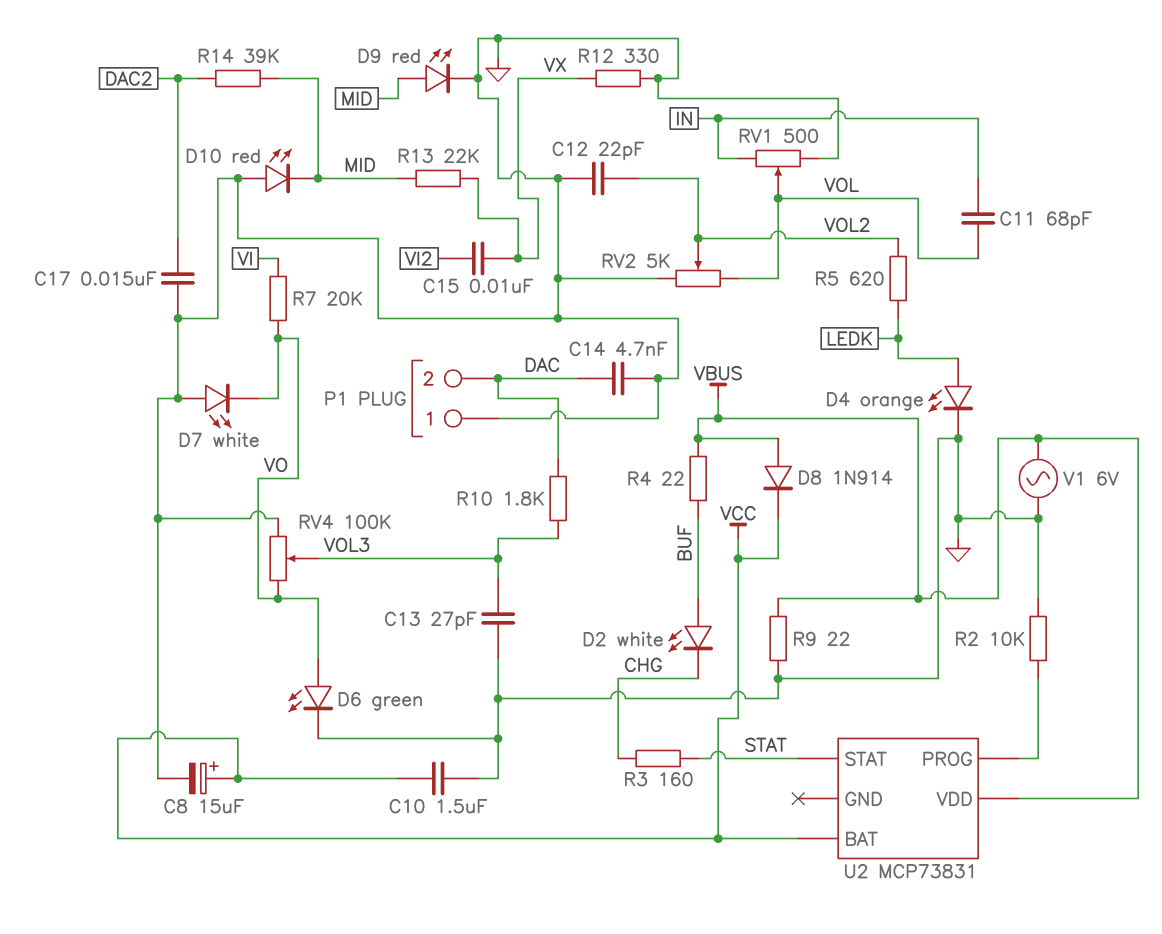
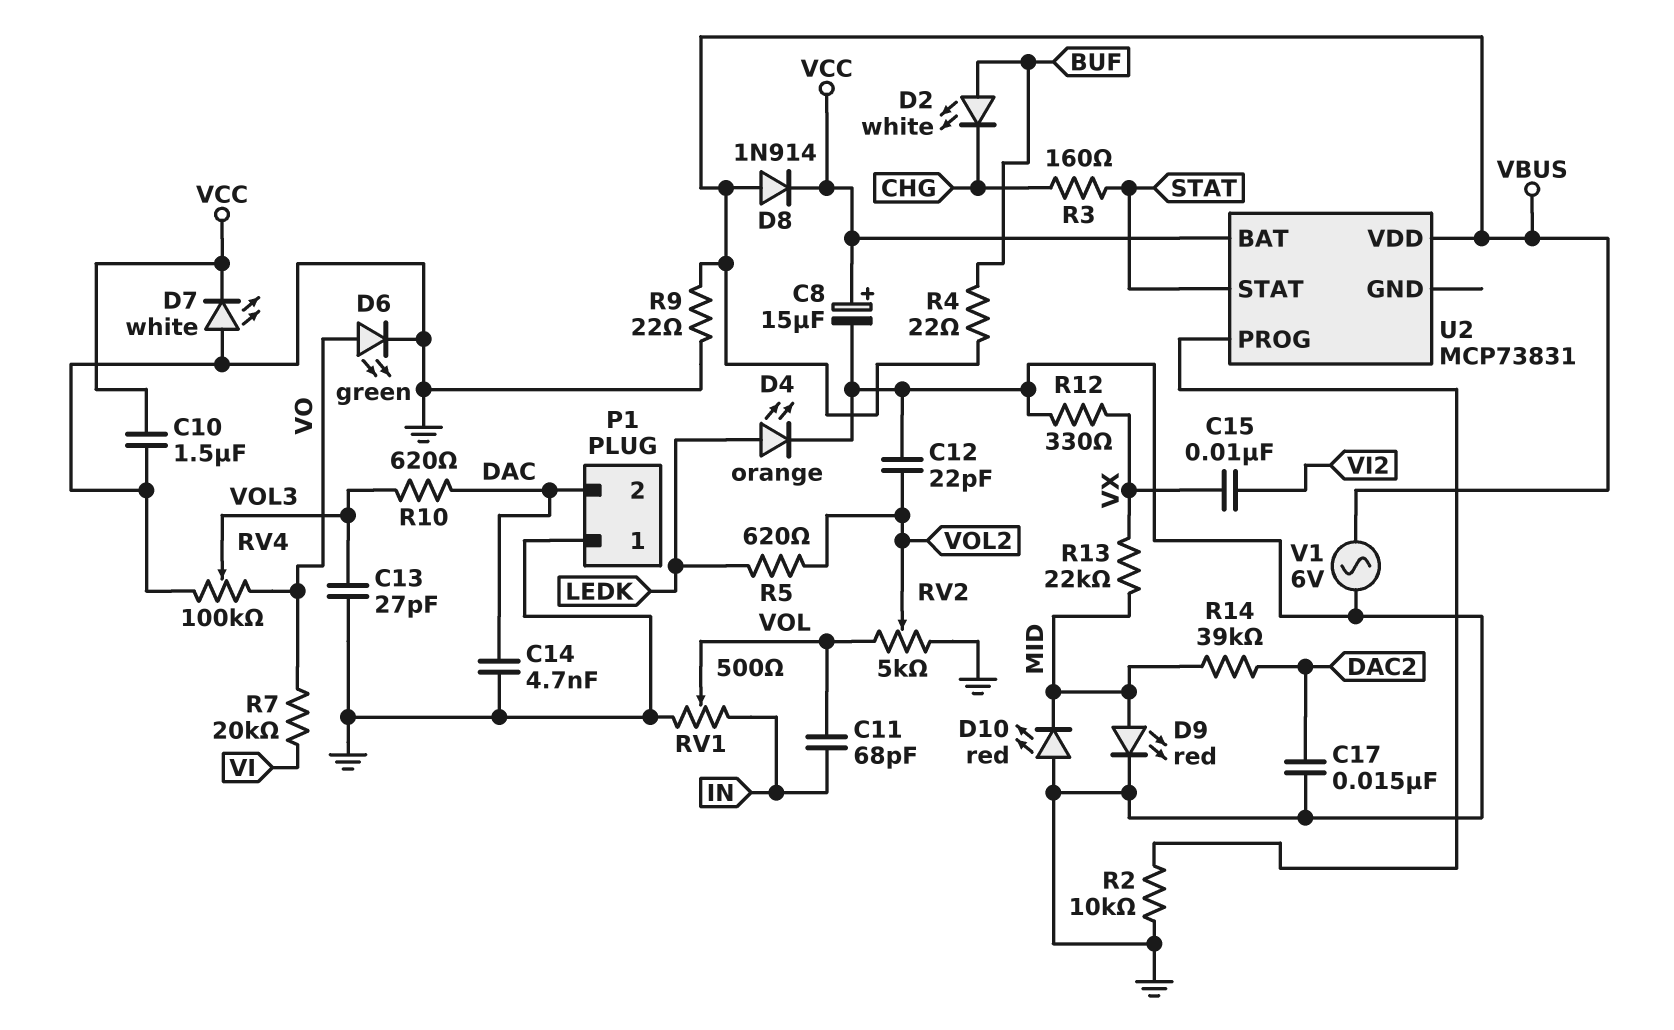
D7: LED white (A GND, K VO) -> LED white (A GND, K VCC)
R10: 1.8k (DAC, VOL3) -> 620 (DAC, VOL3)

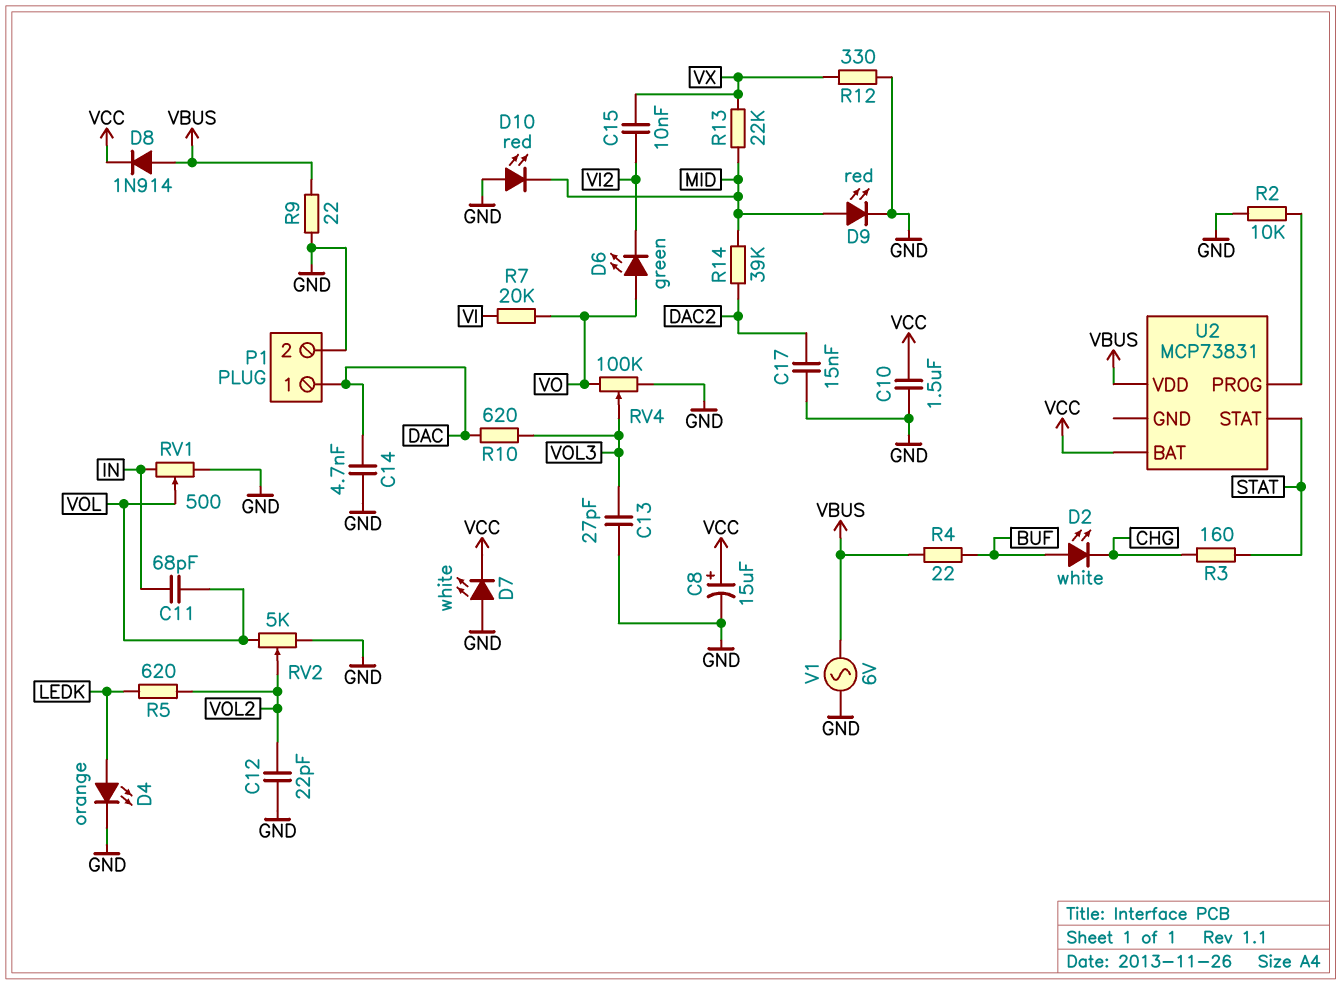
D6: LED green (A VO, K GND) -> LED green (A VO, K VI2)
P1 pin 1: GND -> DAC
P1 pin 2: DAC -> GND

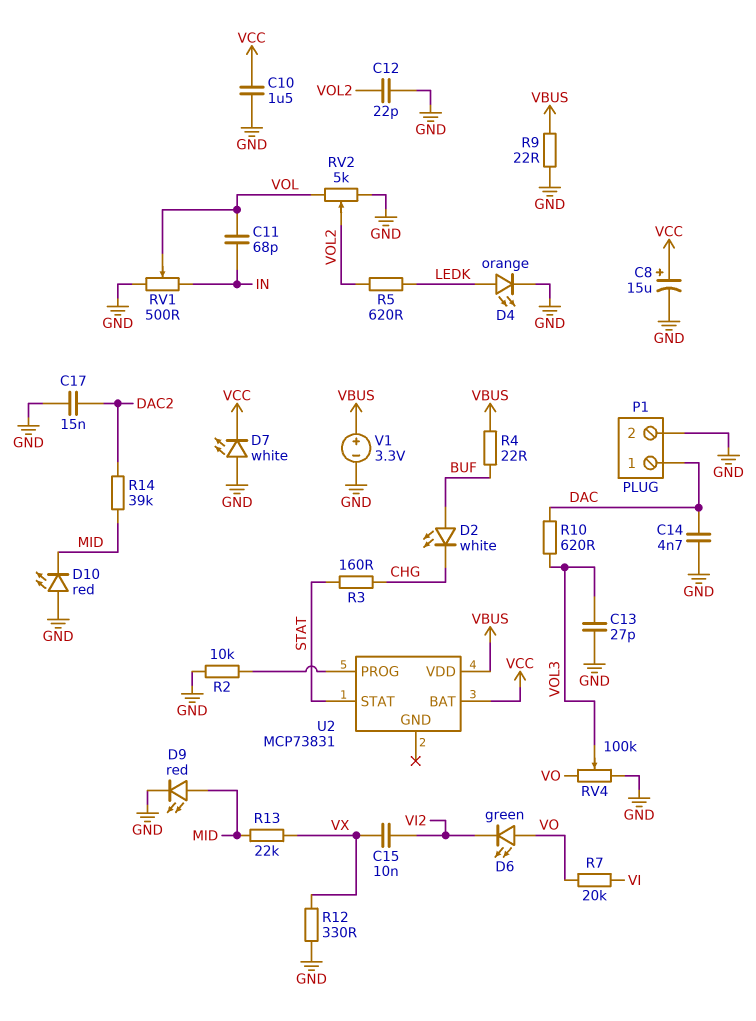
D8: diode 1N914 (A VBUS, K VCC) -> none
V1: AC 6V (GND, VBUS) -> 3.3V (plus VBUS, minus GND)

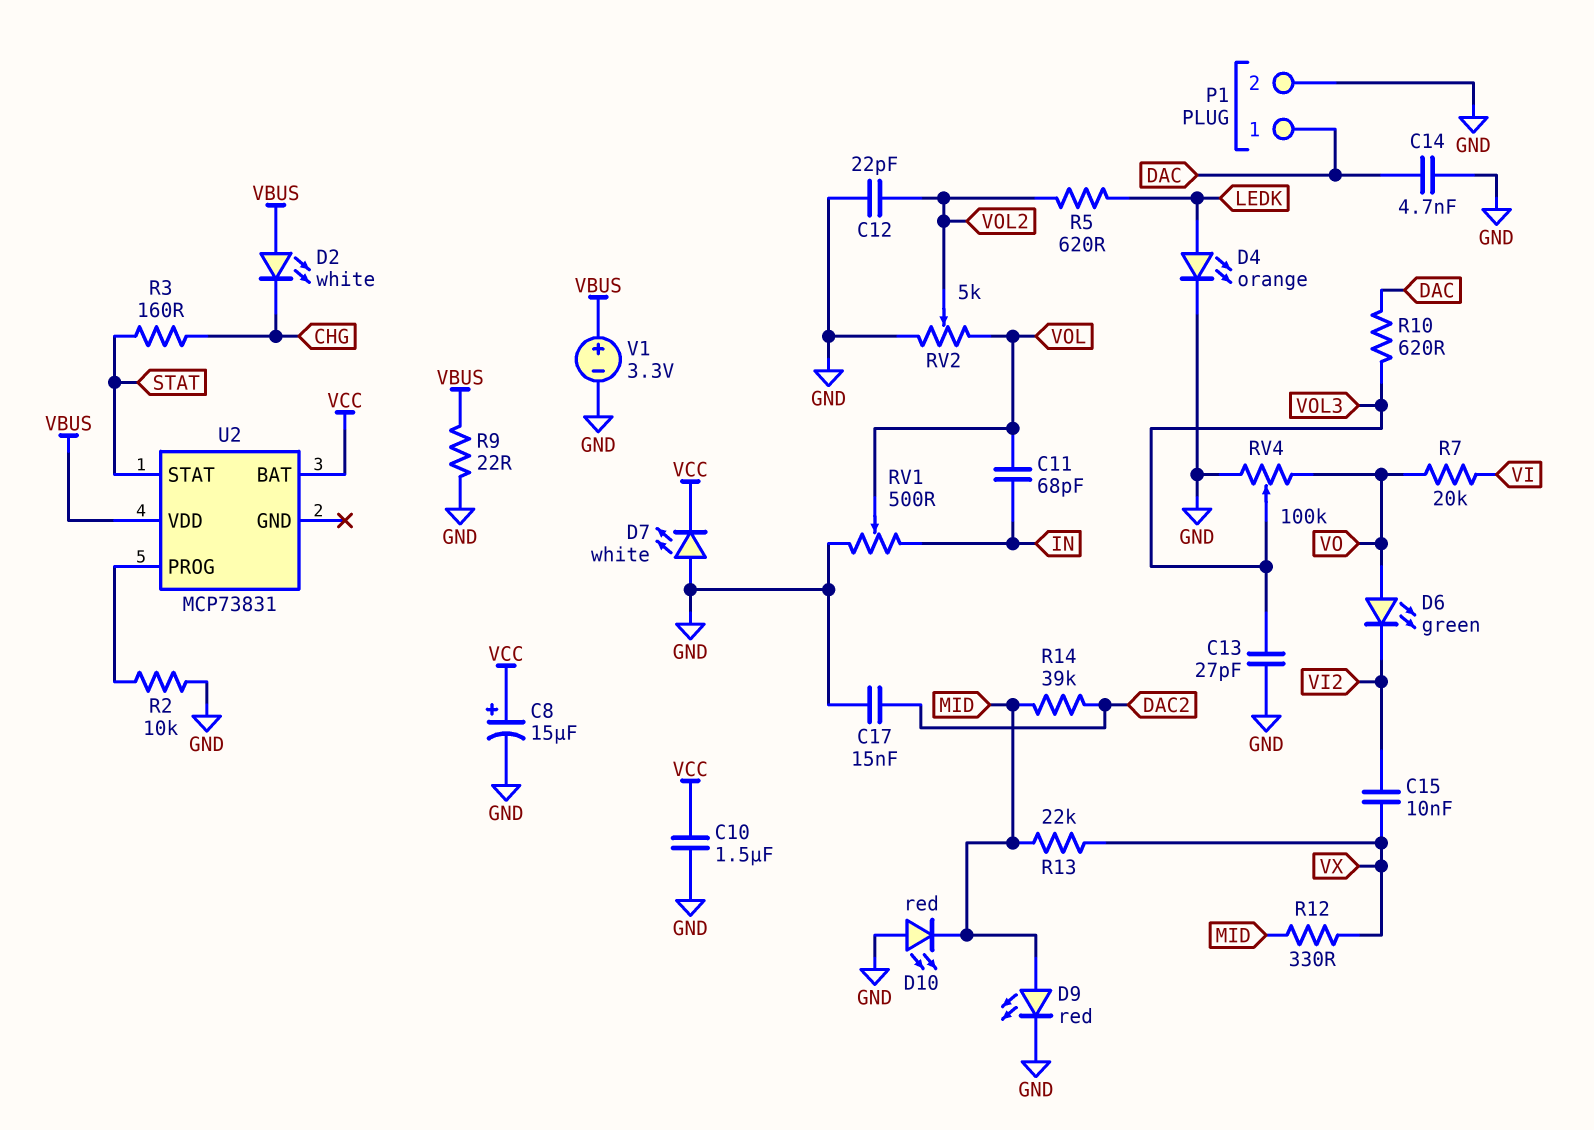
D2: LED white (A BUF, K CHG) -> LED white (A VBUS, K CHG)
R4: 22 (BUF, VBUS) -> none
R12: 330 (GND, VX) -> 330 (MID, VX)

